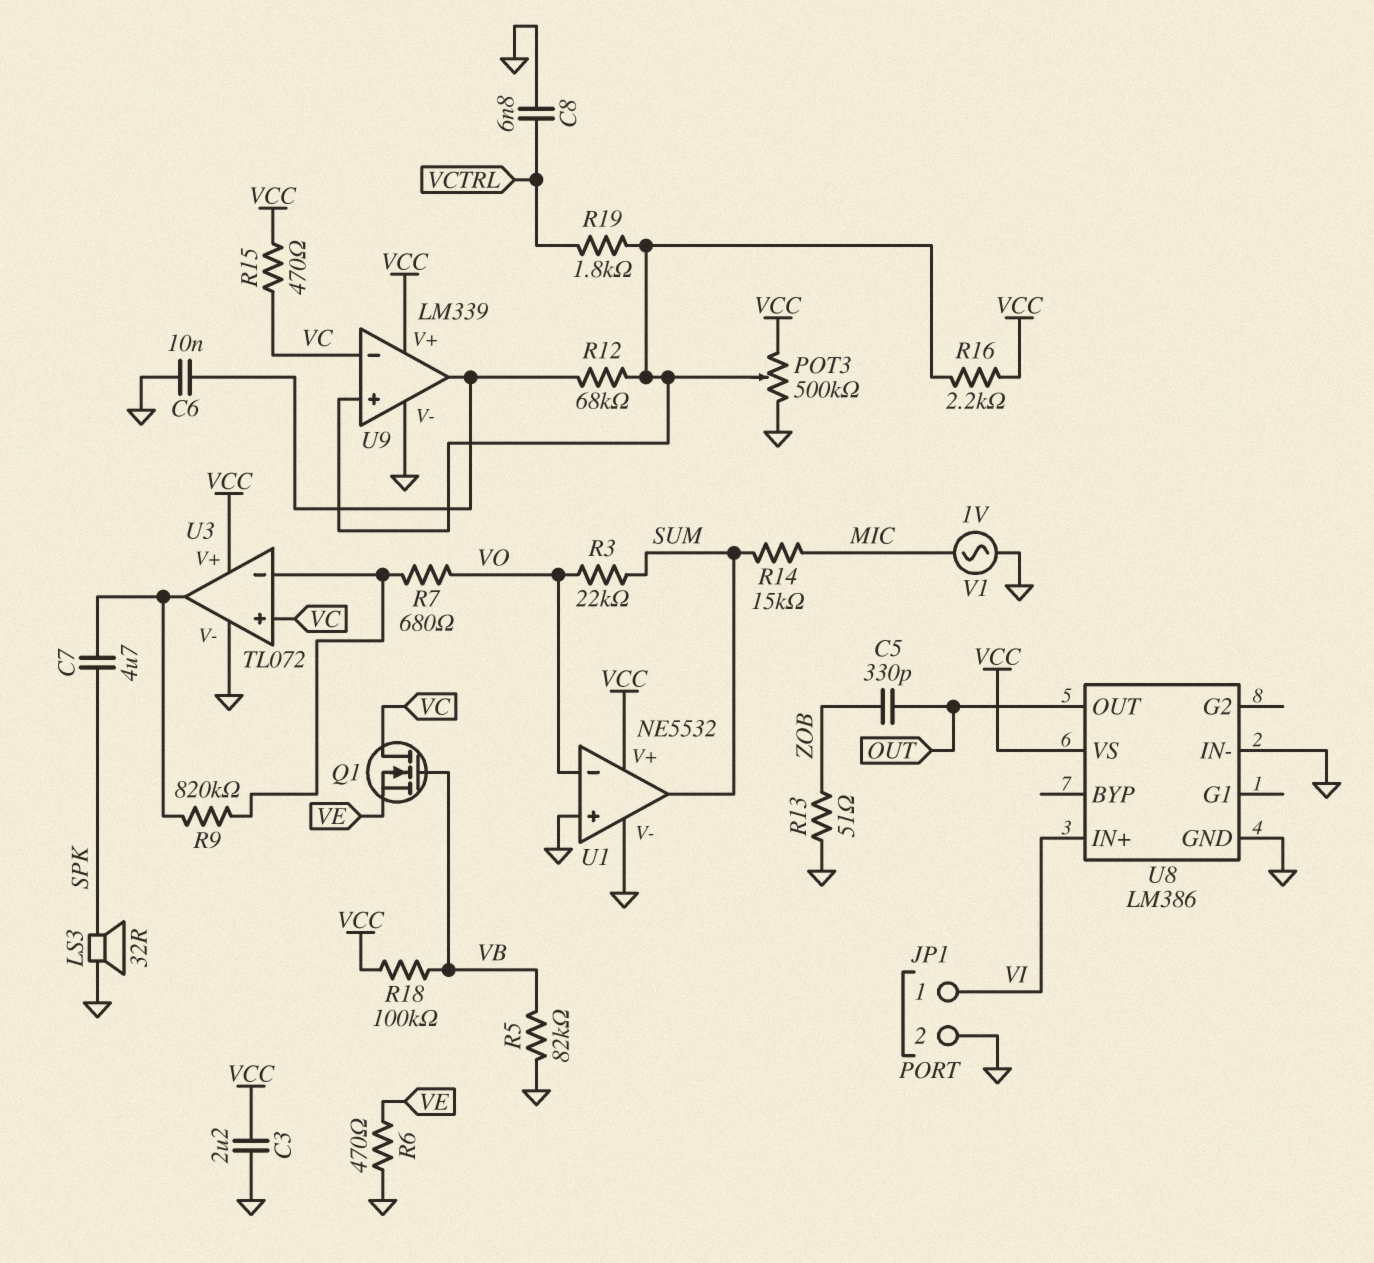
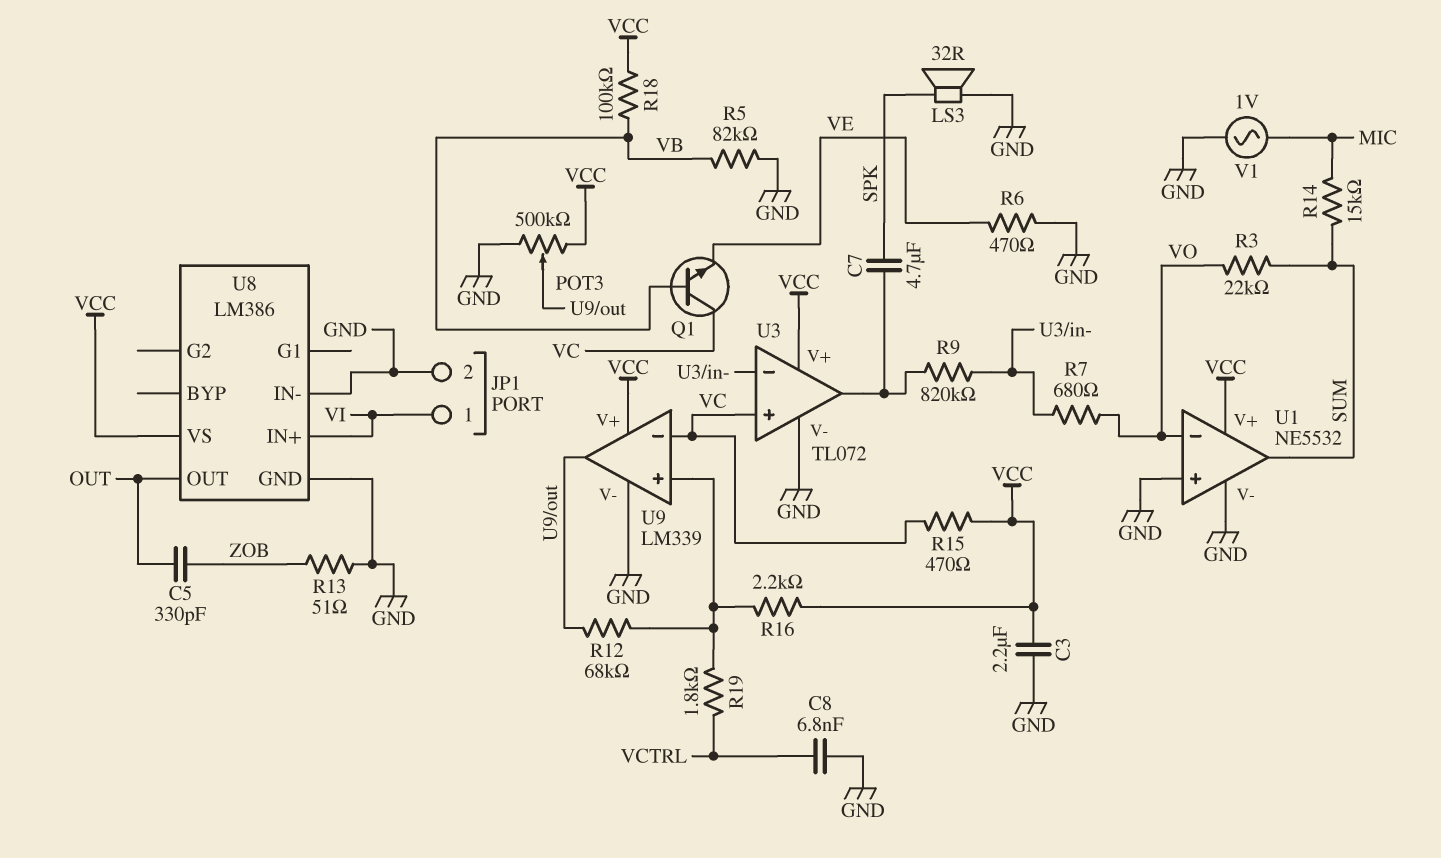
C6: 10nF (GND, U9/out) -> none
POT3: 500k (GND, VCC, wiper U9/in+) -> 500k (GND, VCC, wiper U9/out)
Q1: NMOS (G VB, D VC, S VE) -> NPN (B VB, C VC, E VE)

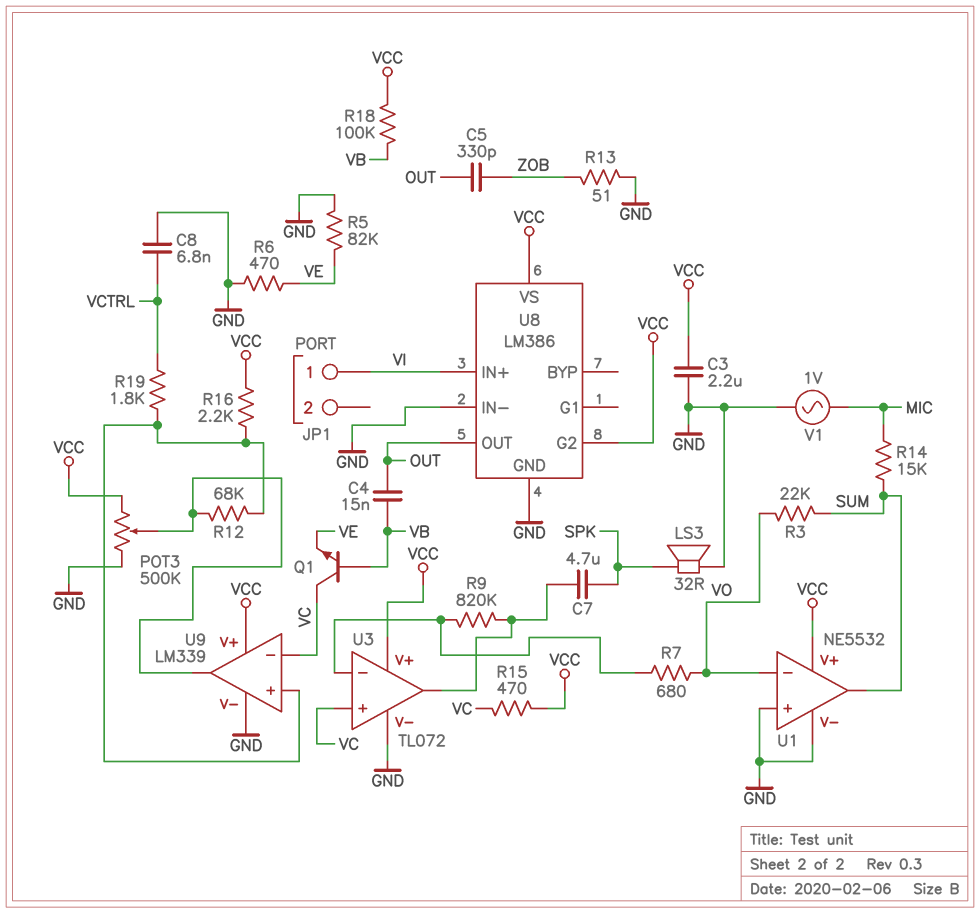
C4: none -> 15nF (OUT, VB)
JP1 pin 2: GND -> none
R5: 82k (GND, VB) -> 82k (GND, VE)
U8 pin G2: none -> VCC

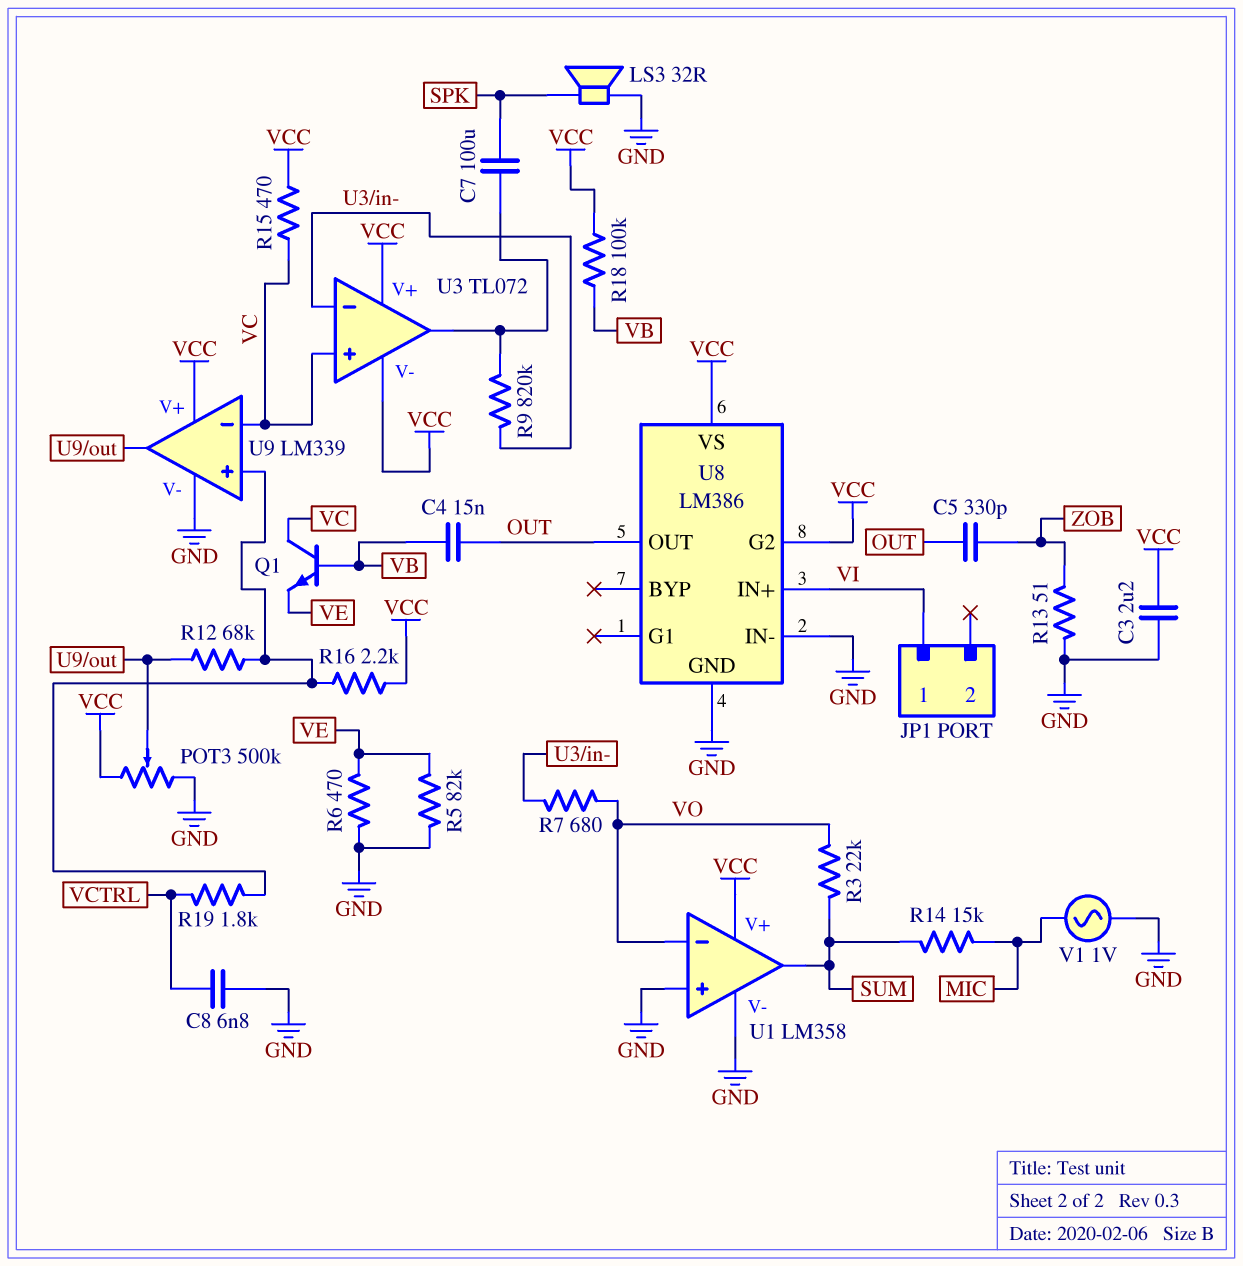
C7: 4.7uF (SPK, U3/out) -> 100uF (SPK, U3/out)
U1: NE5532 -> LM358
U3 pin V-: GND -> VCC

